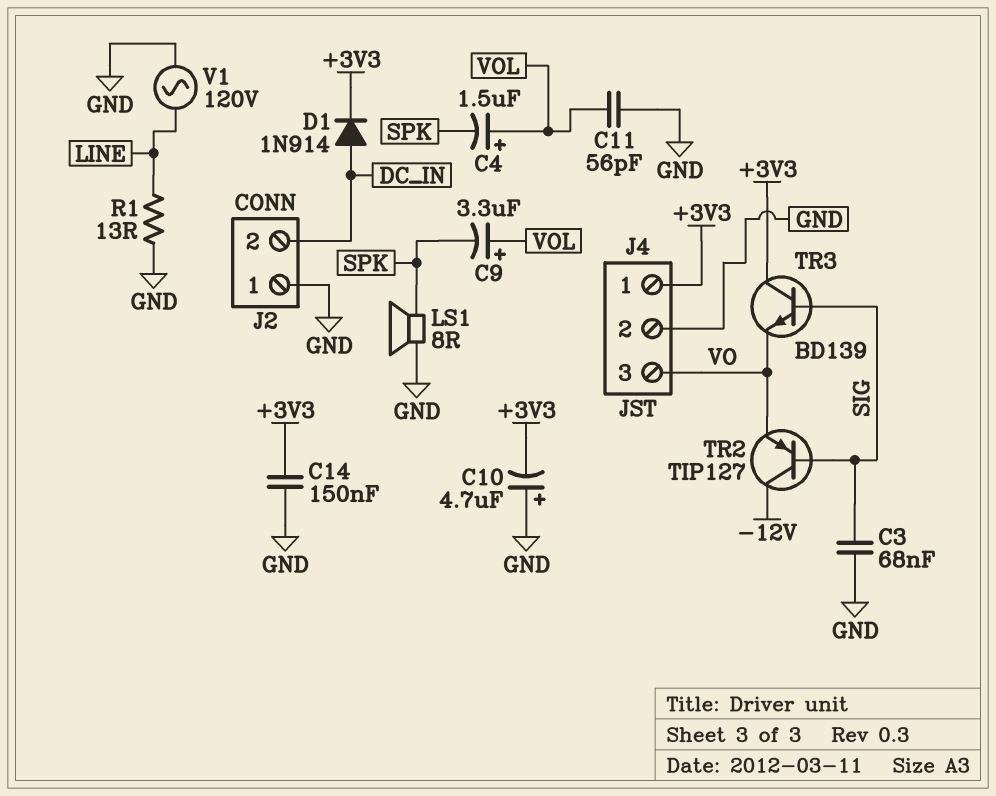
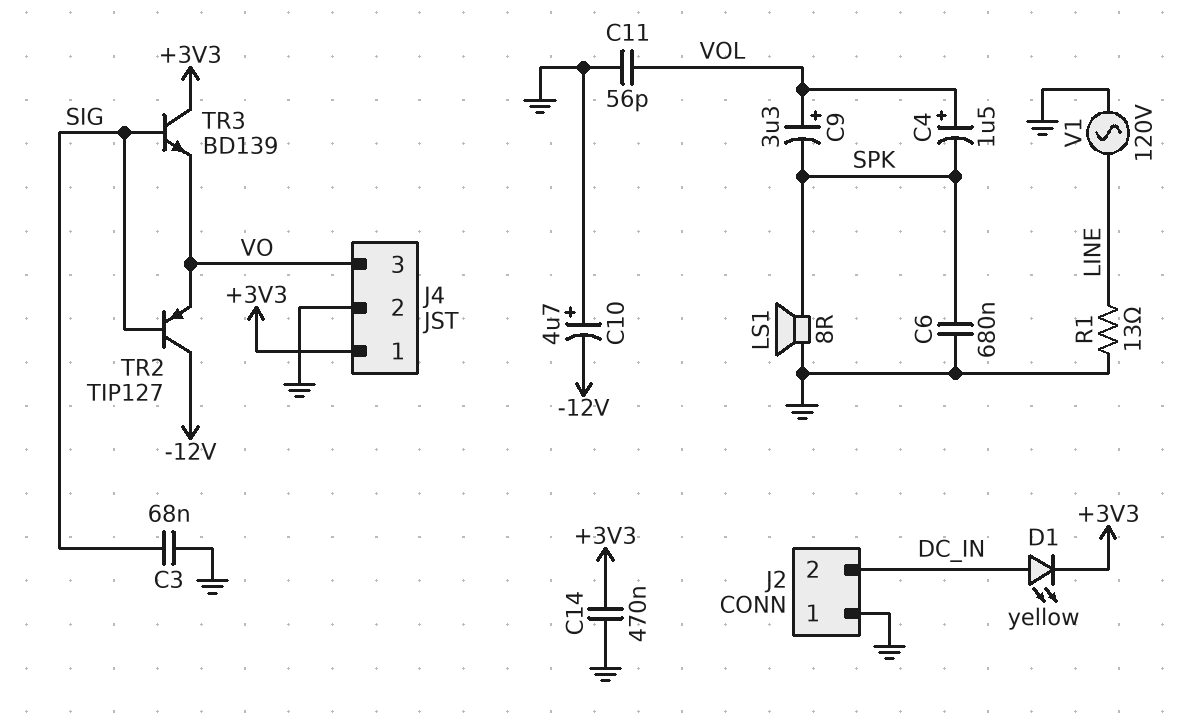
C6: none -> 680nF (GND, SPK)
C10: 4.7uF (plus GND, minus +3V3) -> 4.7uF (plus GND, minus -12V)
C14: 150nF (+3V3, GND) -> 470nF (+3V3, GND)
D1: diode 1N914 (A DC_IN, K +3V3) -> LED yellow (A DC_IN, K +3V3)

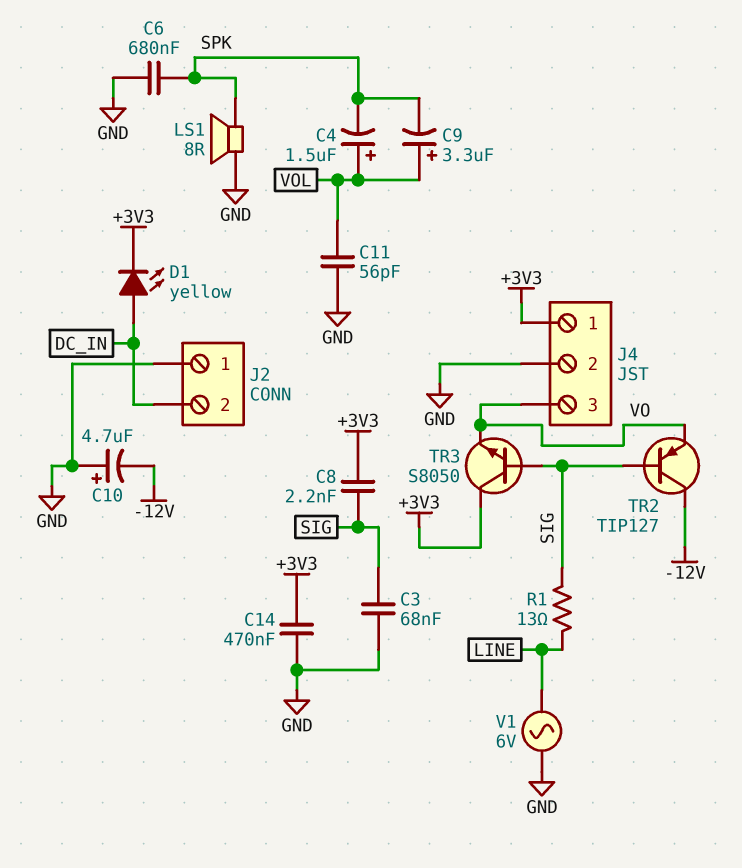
C8: none -> 2.2nF (+3V3, SIG)
R1: 13 (GND, LINE) -> 13 (LINE, SIG)
TR3: NPN BD139 (B SIG, C +3V3, E VO) -> NPN S8050 (B SIG, C +3V3, E VO)
V1: AC 120V (GND, LINE) -> AC 6V (GND, LINE)

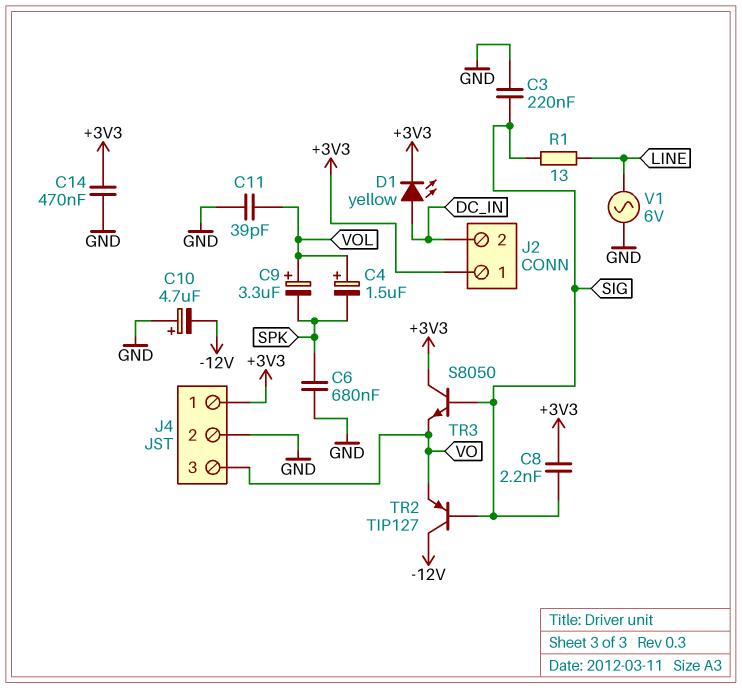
C3: 68nF (GND, SIG) -> 220nF (GND, SIG)
C11: 56pF (GND, VOL) -> 39pF (GND, VOL)
J2 pin 1: GND -> +3V3
LS1: speaker 8R (GND, SPK) -> none

